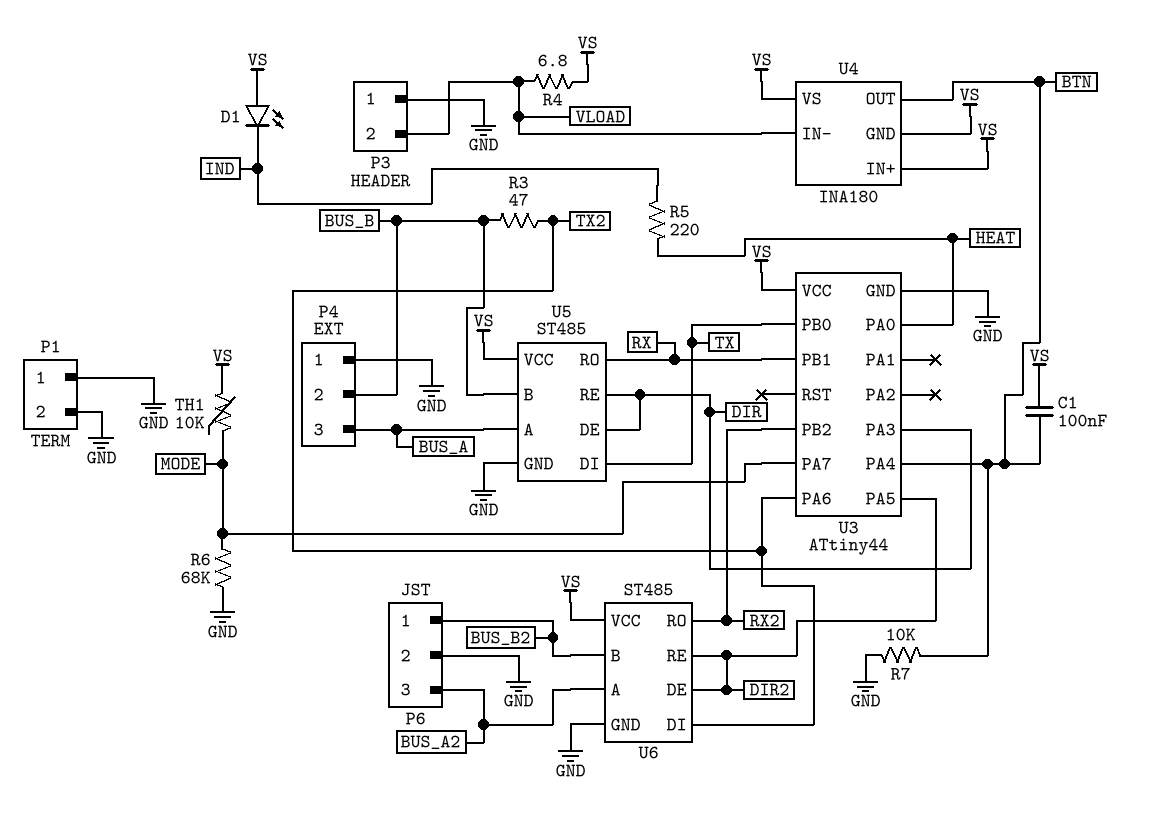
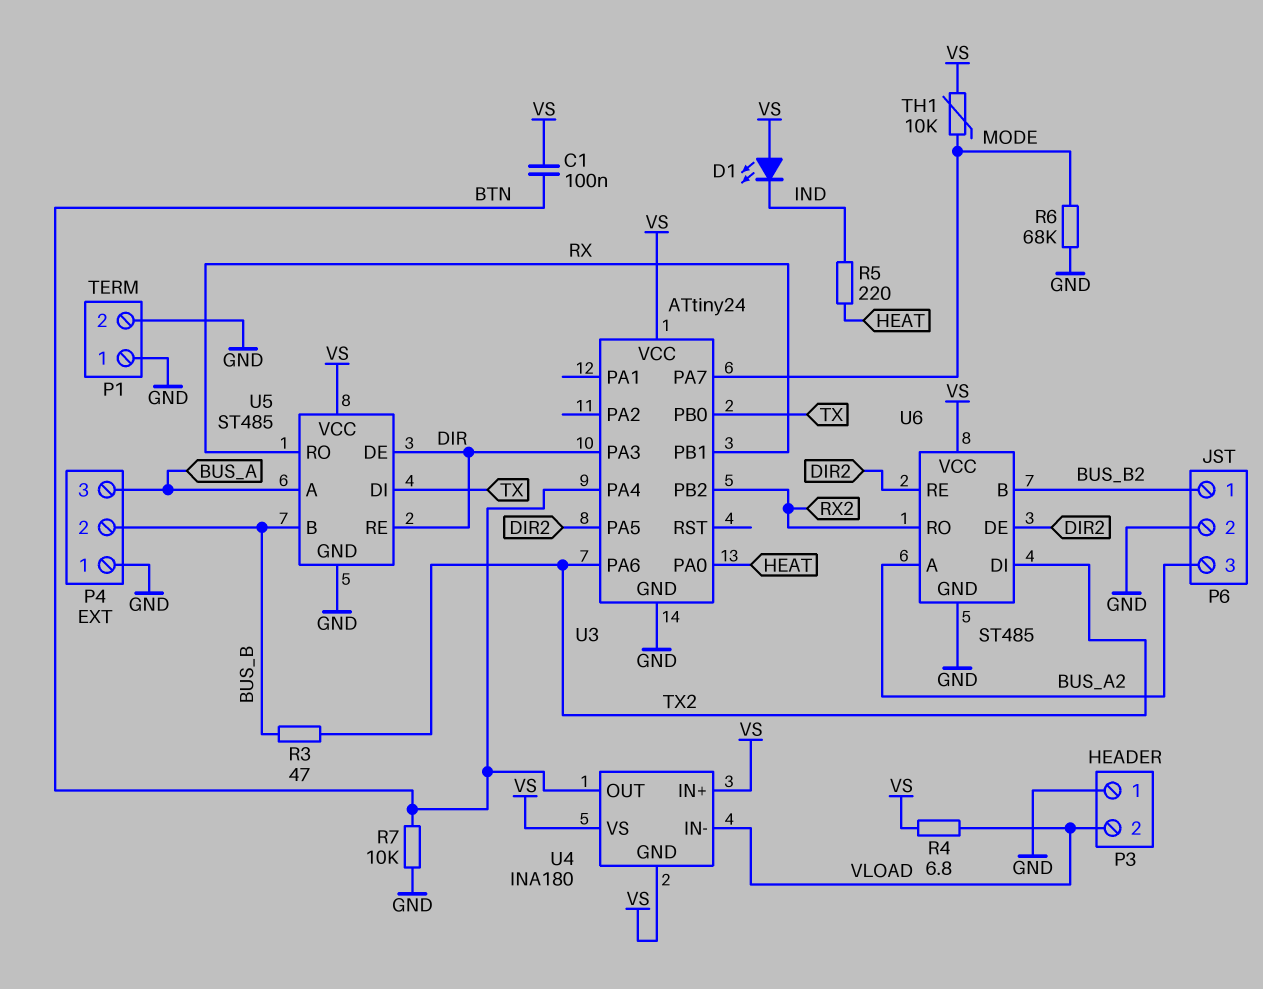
U3: ATtiny44 -> ATtiny24

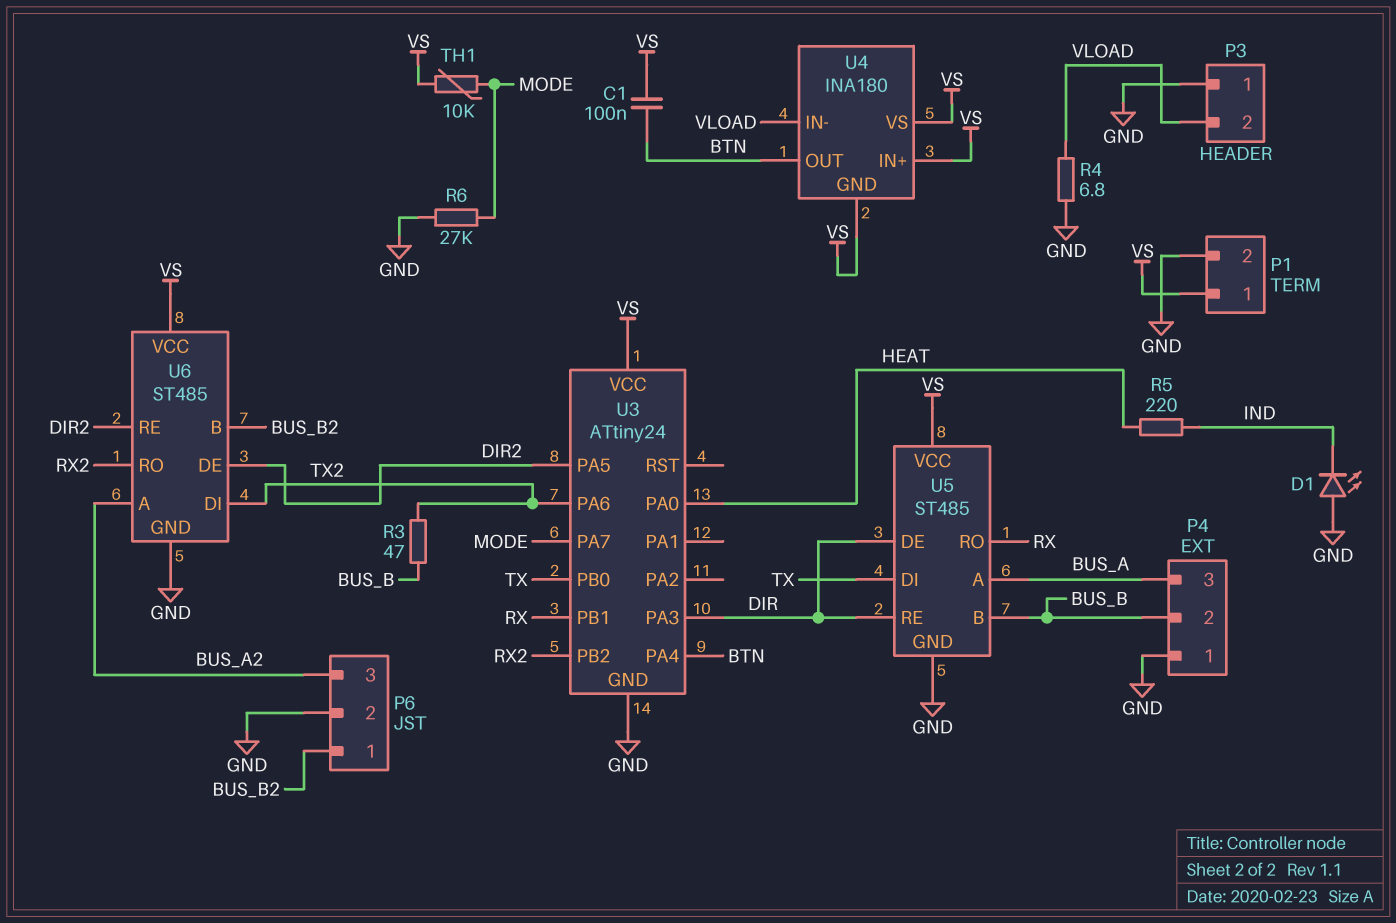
D1: LED (A VS, K IND) -> LED (A GND, K IND)
P1 pin 1: GND -> VS
R4: 6.8 (VLOAD, VS) -> 6.8 (GND, VLOAD)
R6: 68k (GND, MODE) -> 27k (GND, MODE)
R7: 10k (BTN, GND) -> none

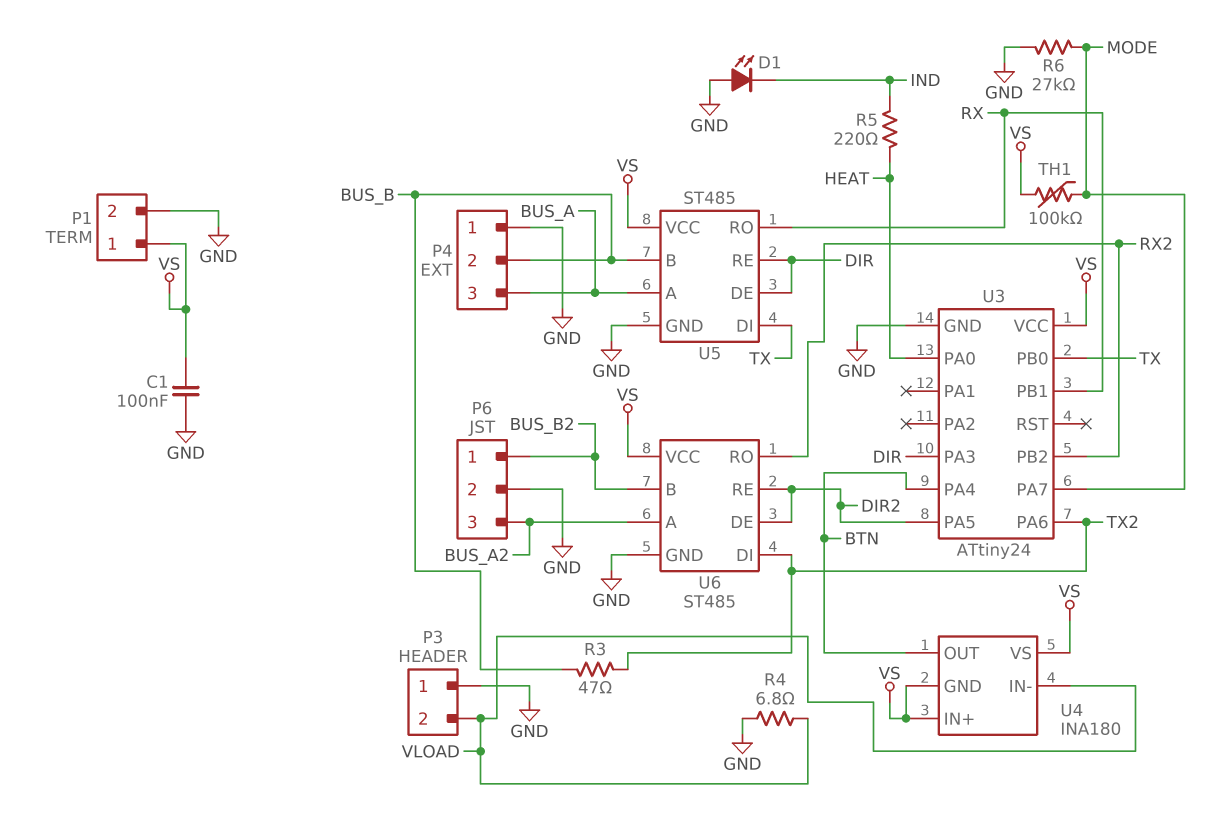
C1: 100nF (BTN, VS) -> 100nF (GND, VS)
TH1: 10k (MODE, VS) -> 100k (MODE, VS)

